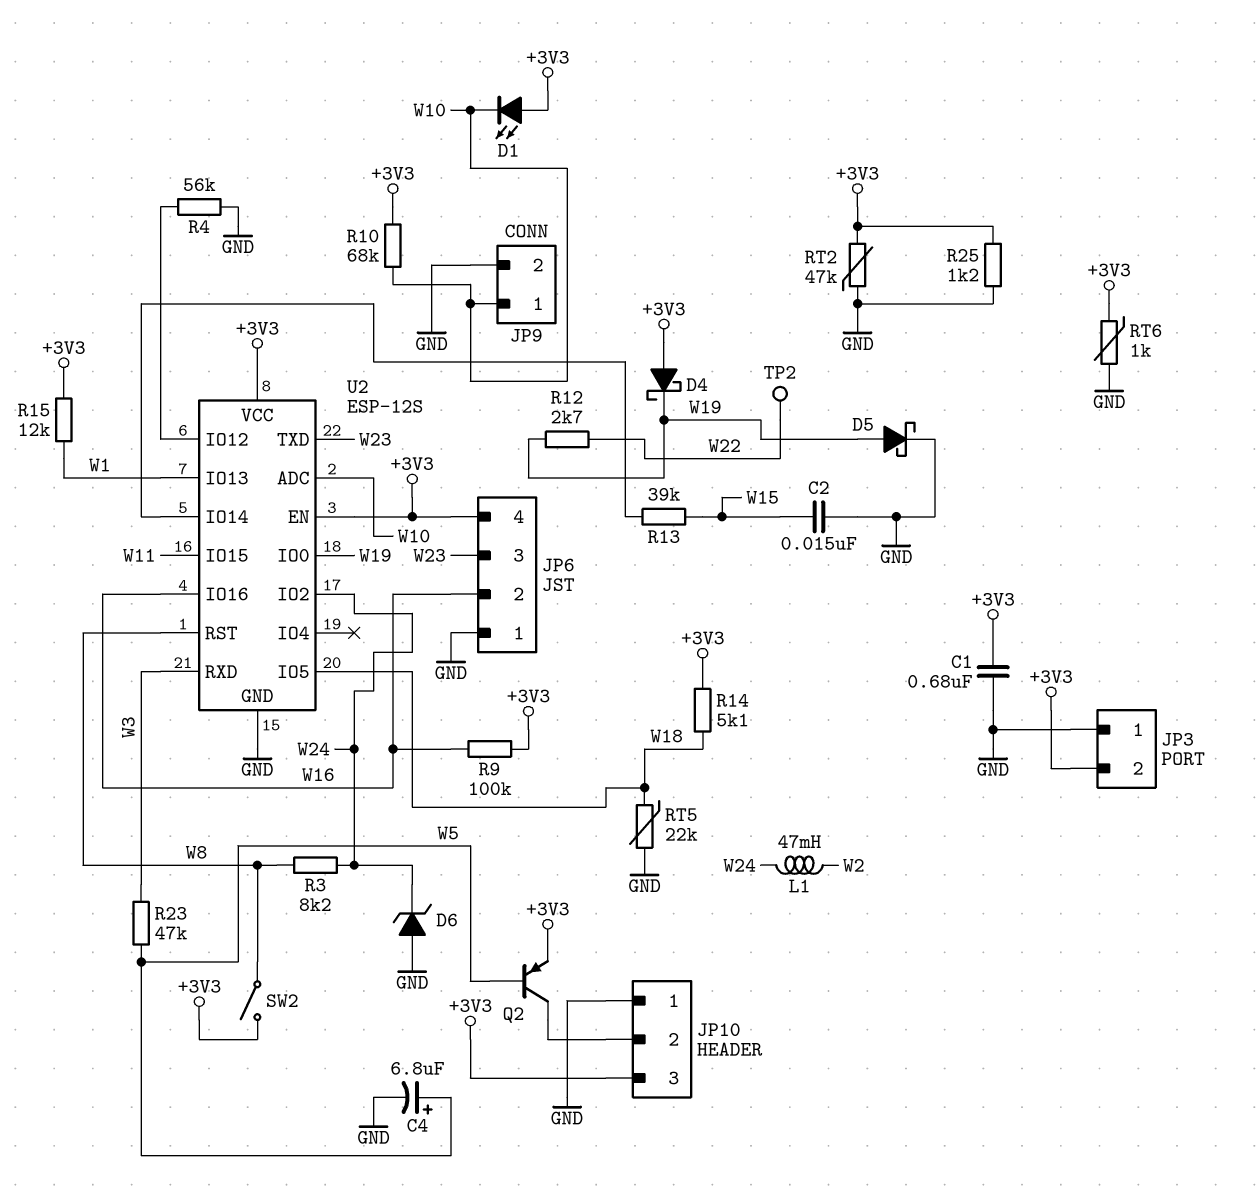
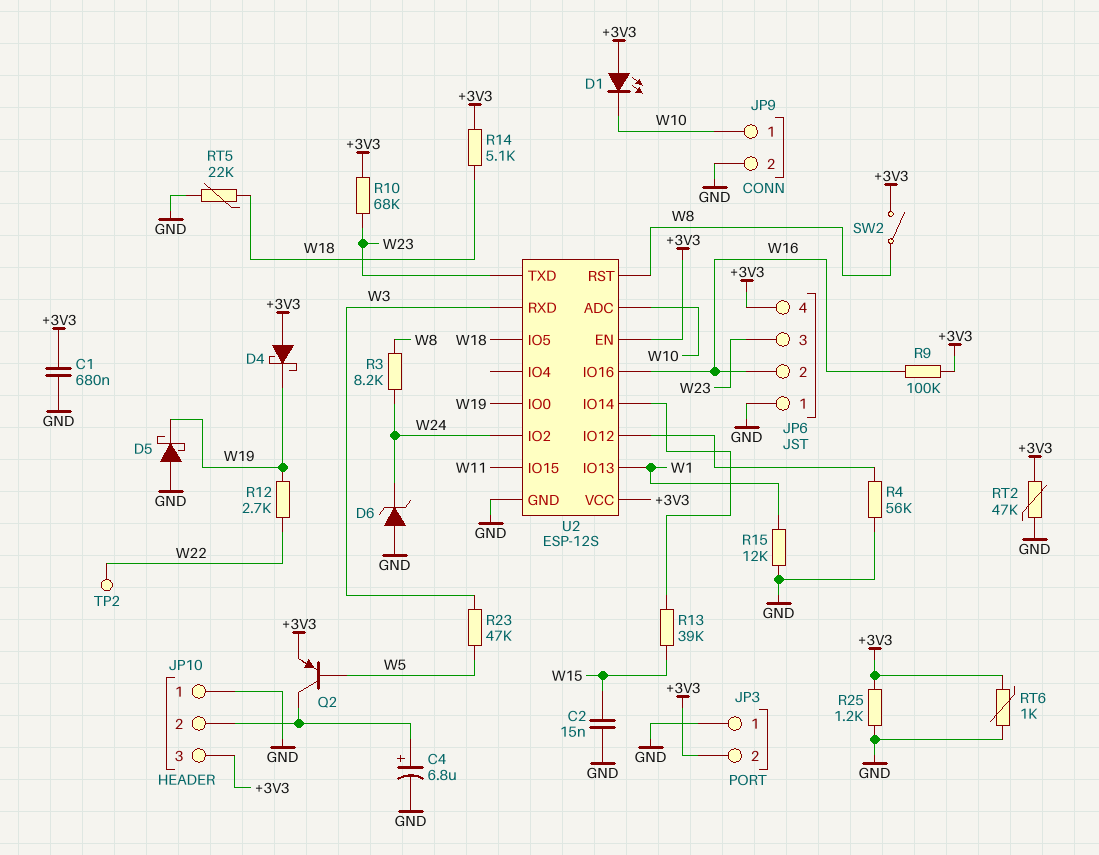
C4: 6.8uF (plus W5, minus GND) -> 6.8uF (plus JP10/2, minus GND)
D5: schottky (A W19, K GND) -> schottky (A GND, K W19)
L1: 47mH (W2, W24) -> none
R10: 68k (+3V3, W10) -> 68k (+3V3, W23)
R15: 12k (+3V3, W1) -> 12k (GND, W1)

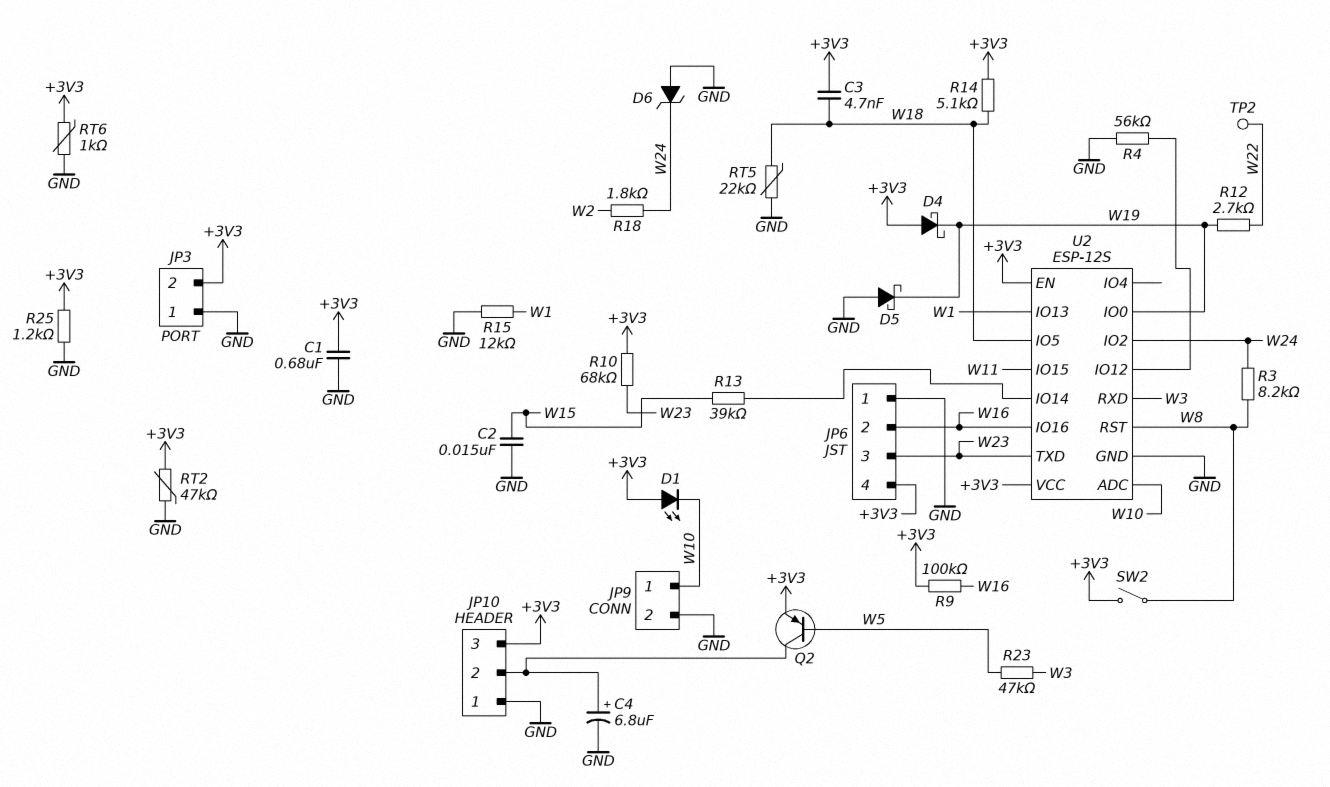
C3: none -> 4.7nF (+3V3, W18)
R18: none -> 1.8k (W2, W24)

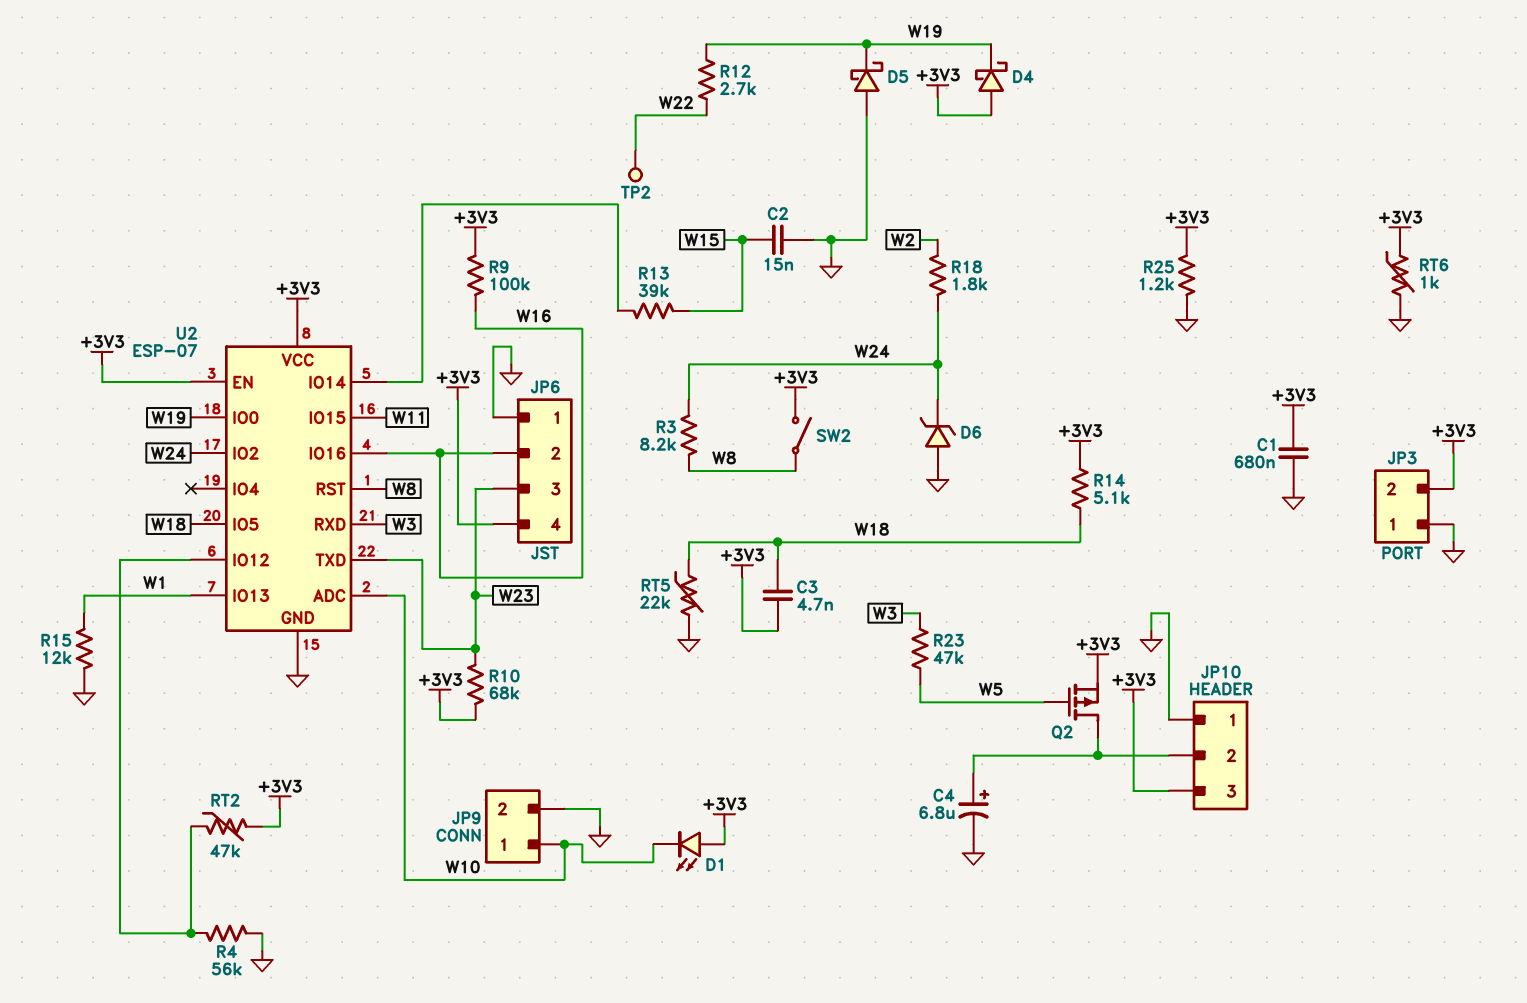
Q2: PNP (B W5, C JP10/2, E +3V3) -> PMOS (G W5, D JP10/2, S +3V3)
RT2: 47k (+3V3, GND) -> 47k (+3V3, U2/IO12)
U2: ESP-12S -> ESP-07

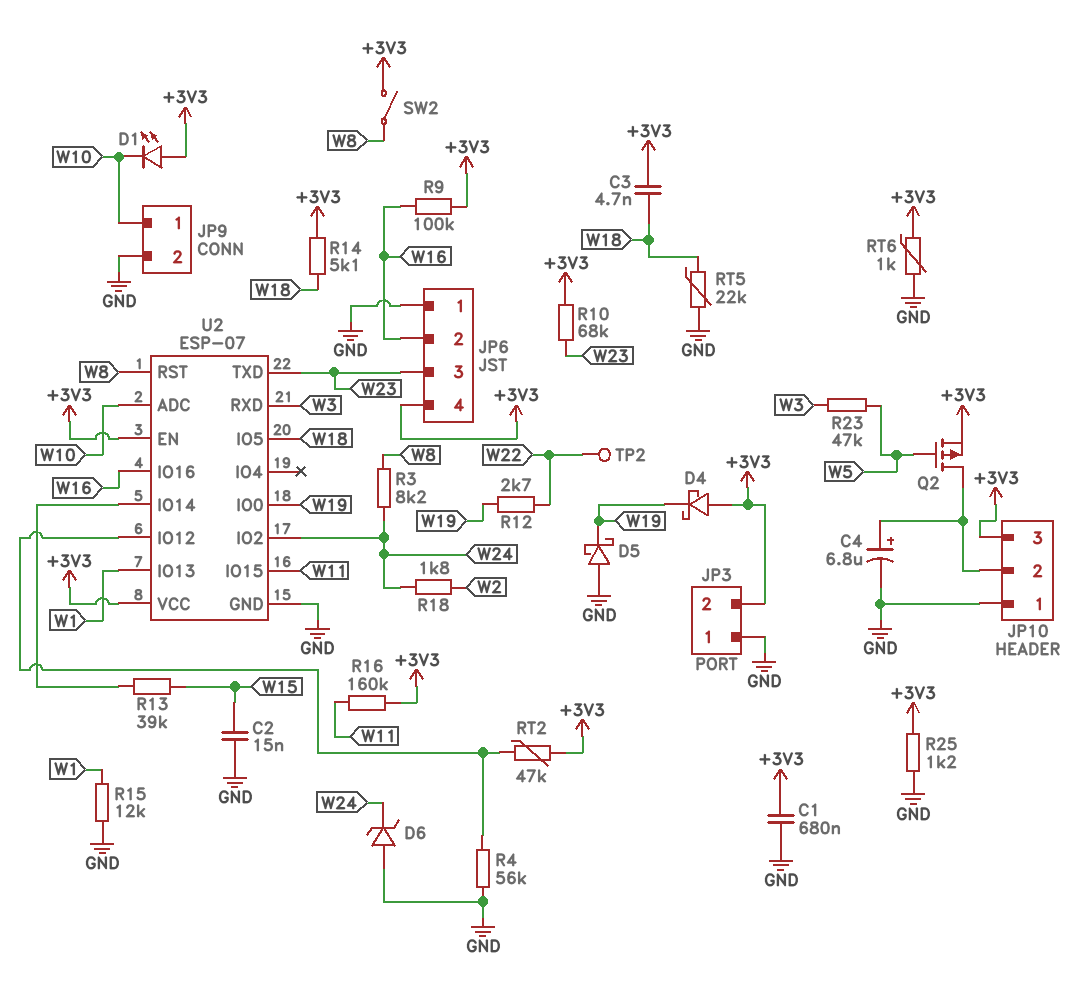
R16: none -> 160k (+3V3, W11)

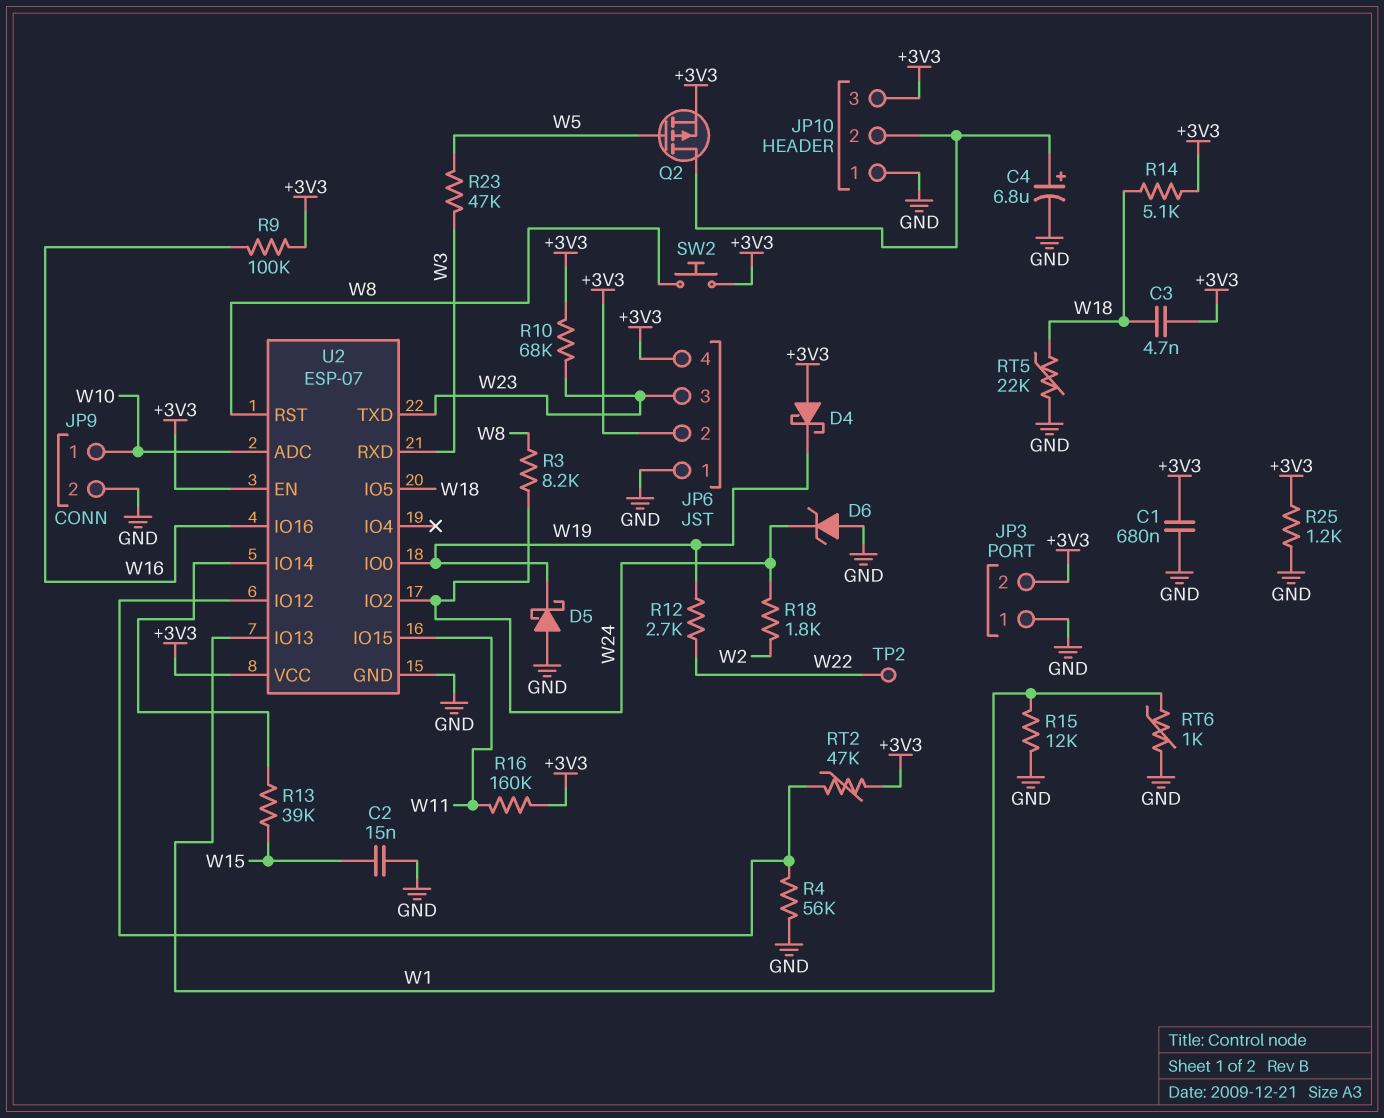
D1: LED (A +3V3, K W10) -> none
JP6 pin 2: W16 -> +3V3
RT6: 1k (+3V3, GND) -> 1k (GND, W1)
SW2: switch (+3V3, W8) -> button (+3V3, W8)

